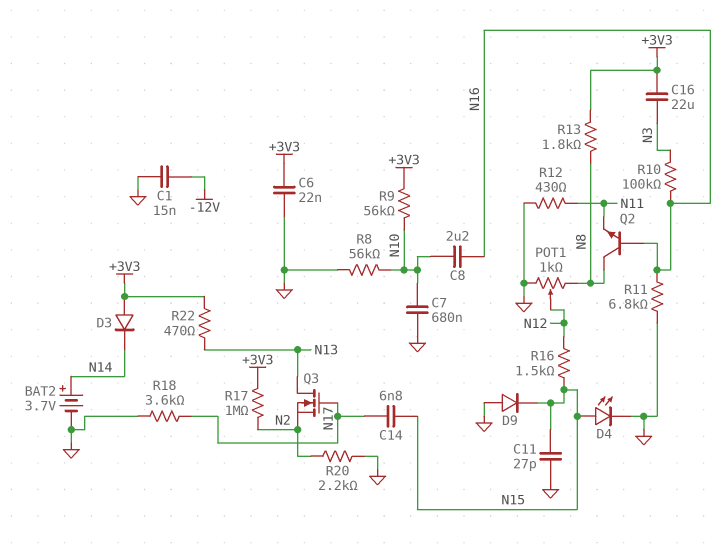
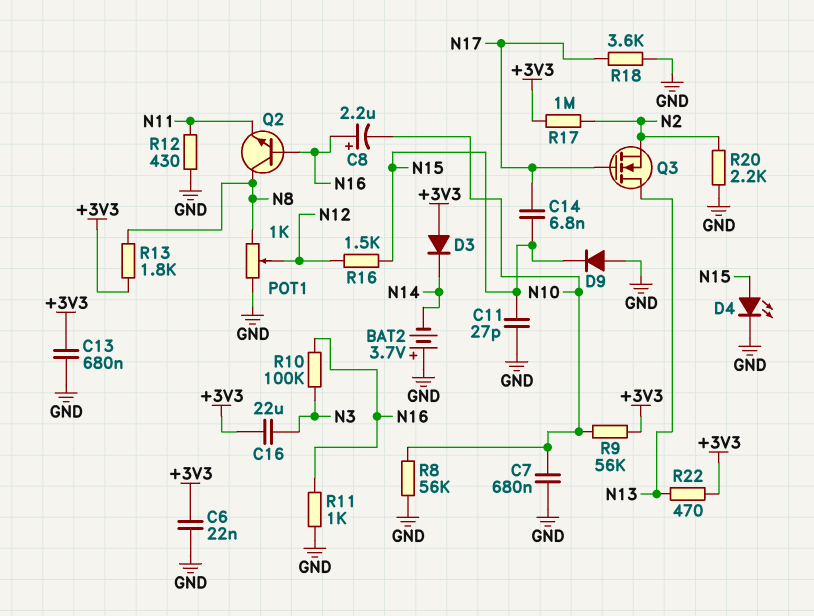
BAT2: 3.7V (plus N14, minus GND) -> 3.7V (plus GND, minus N14)
C1: 15nF (-12V, GND) -> none
C8: 2.2uF (N10, N16) -> 2.2uF (plus N16, minus N10)
C13: none -> 680nF (+3V3, GND)
R11: 6.8k (GND, N16) -> 1k (GND, N16)

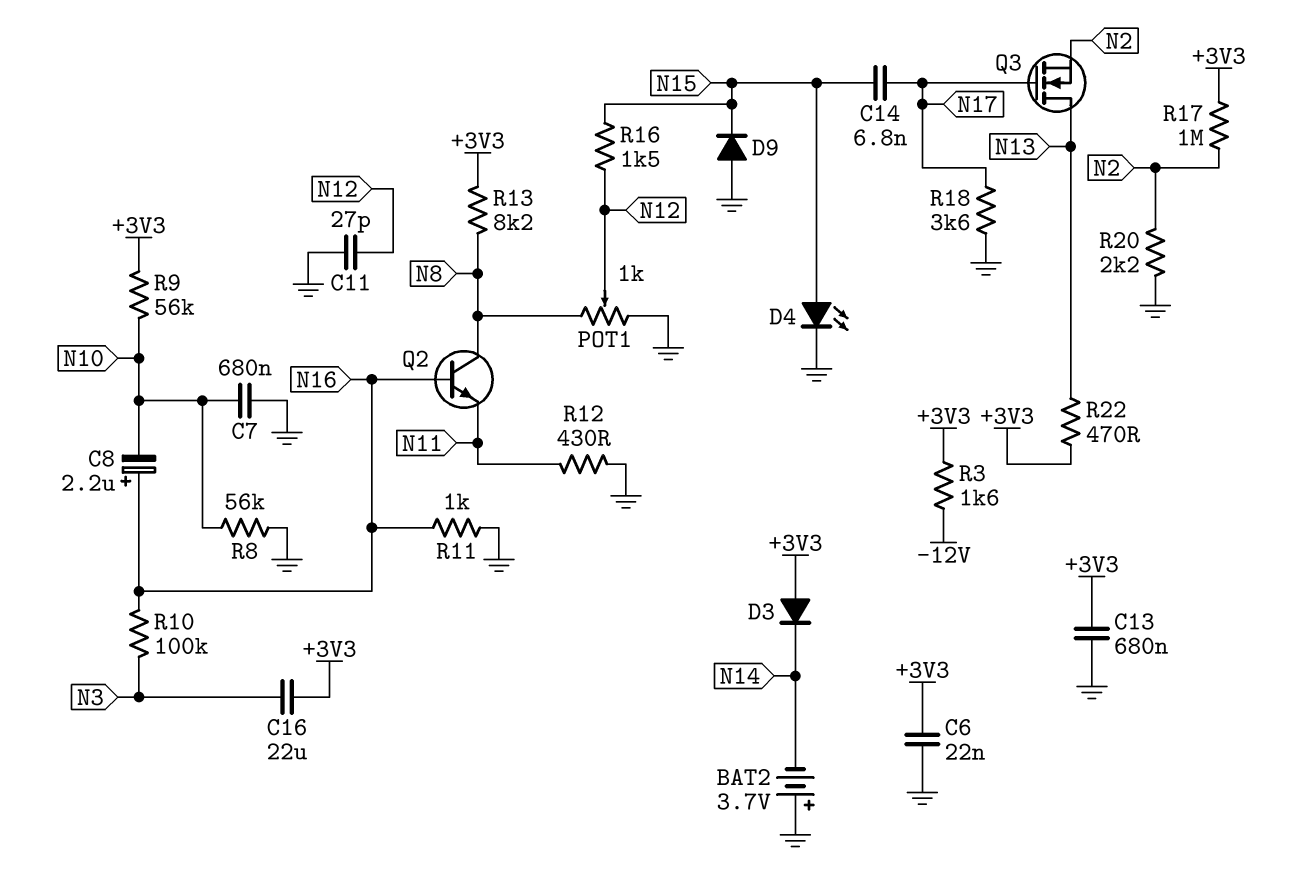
C11: 27pF (GND, N15) -> 27pF (GND, N12)
R3: none -> 1.6k (+3V3, -12V)
R13: 1.8k (+3V3, N8) -> 8.2k (+3V3, N8)

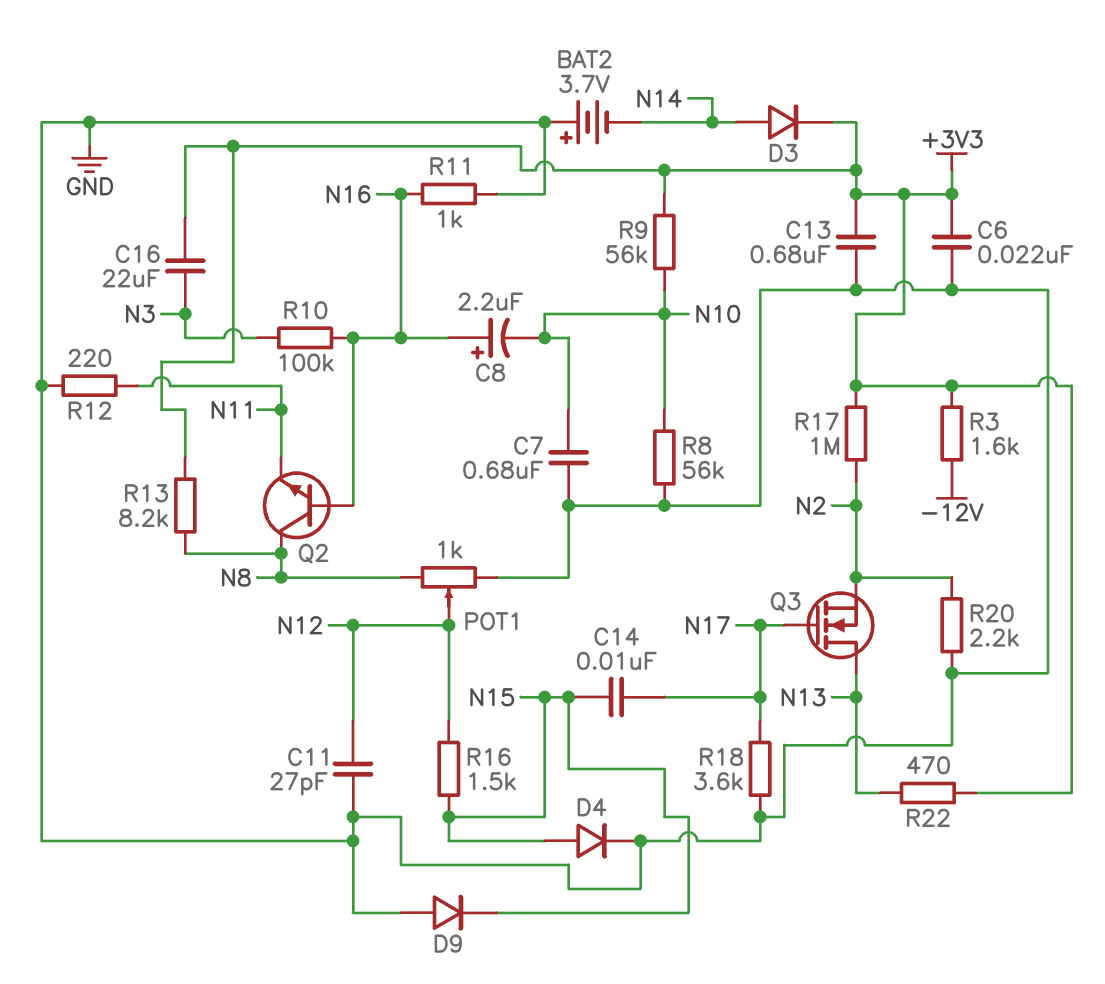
C14: 6.8nF (N15, N17) -> 10nF (N15, N17)
D3: diode (A +3V3, K N14) -> diode (A N14, K +3V3)
D4: LED (A N15, K GND) -> diode (A N15, K GND)
R12: 430 (GND, N11) -> 220 (GND, N11)

